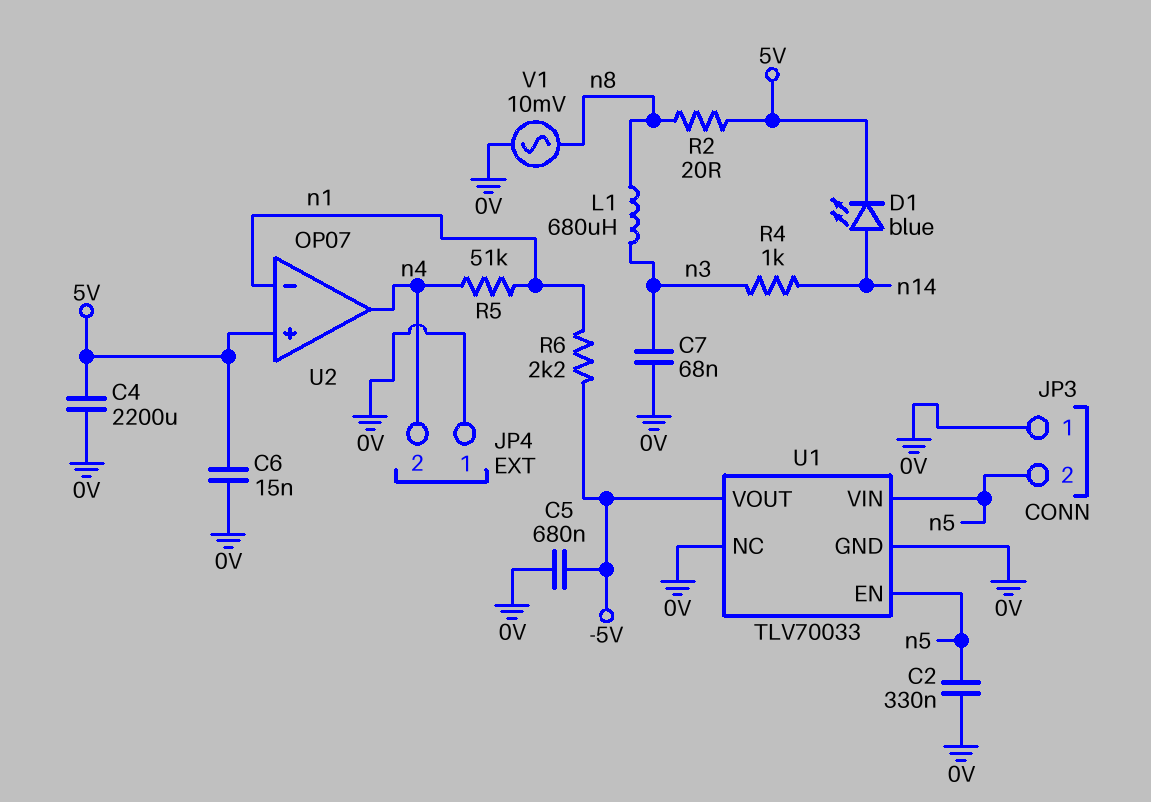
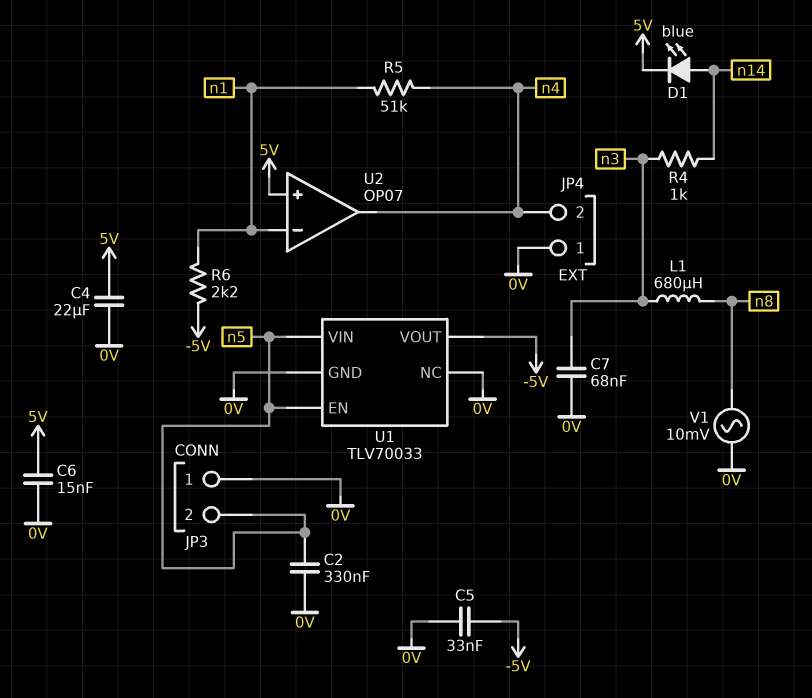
C4: 2200uF (0V, 5V) -> 22uF (0V, 5V)
C5: 680nF (-5V, 0V) -> 33nF (-5V, 0V)
R2: 20 (5V, n8) -> none

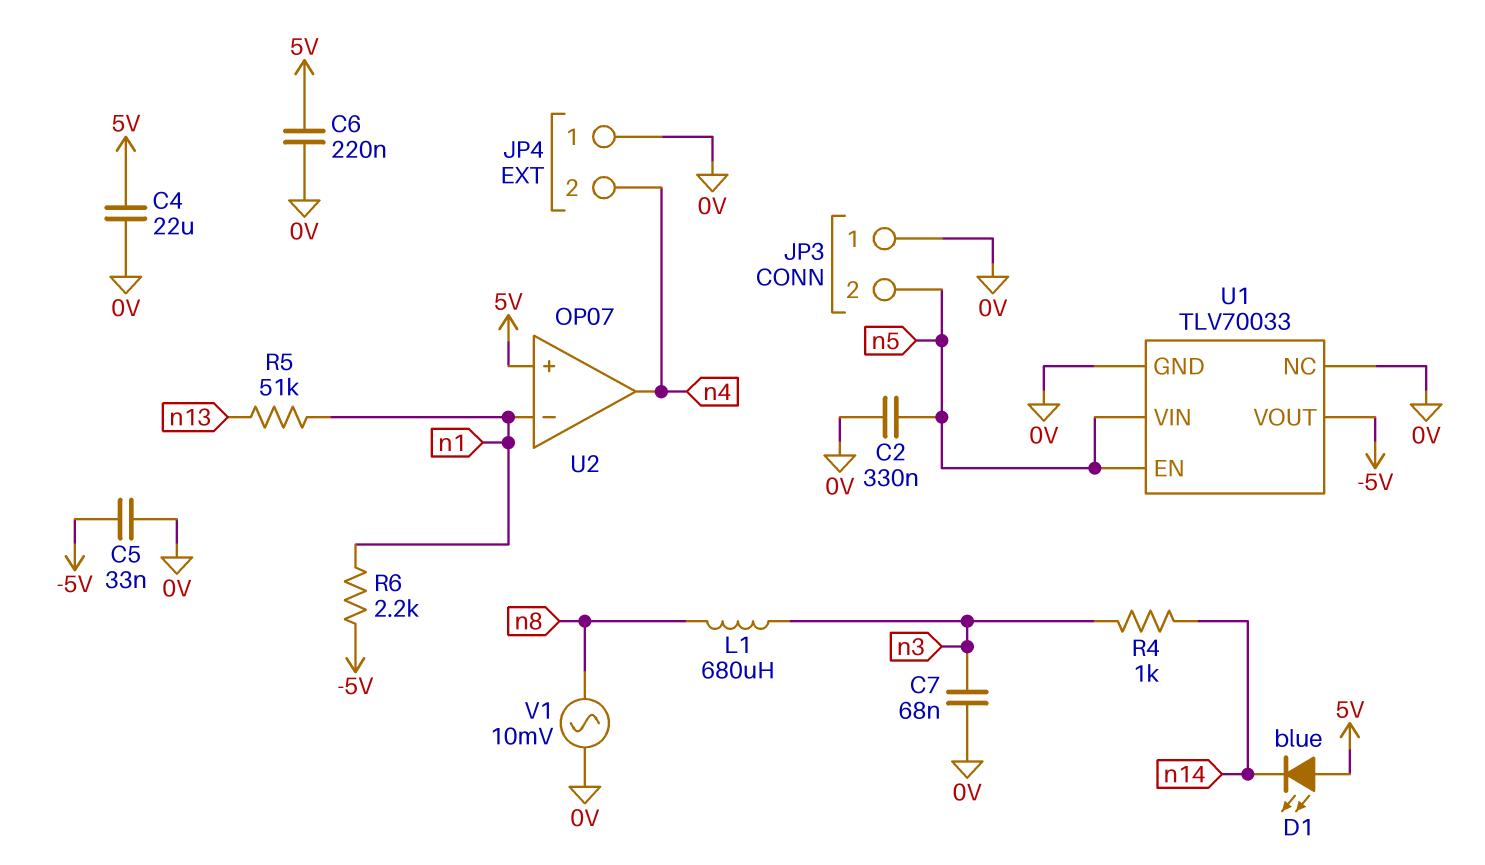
C6: 15nF (0V, 5V) -> 220nF (0V, 5V)
D1: LED blue (A n14, K 5V) -> LED blue (A 5V, K n14)
R5: 51k (n1, n4) -> 51k (n1, n13)

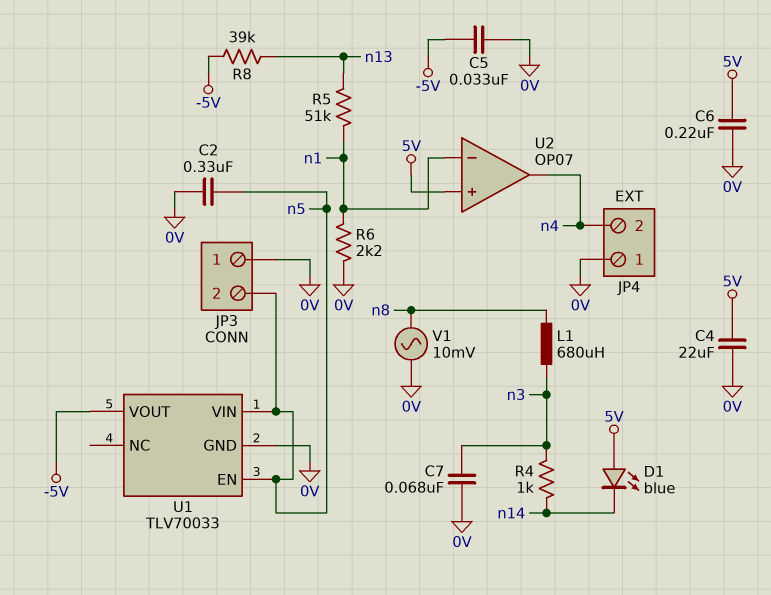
R6: 2.2k (-5V, n1) -> 2.2k (0V, n1)
R8: none -> 39k (-5V, n13)
U1 pin NC: 0V -> none

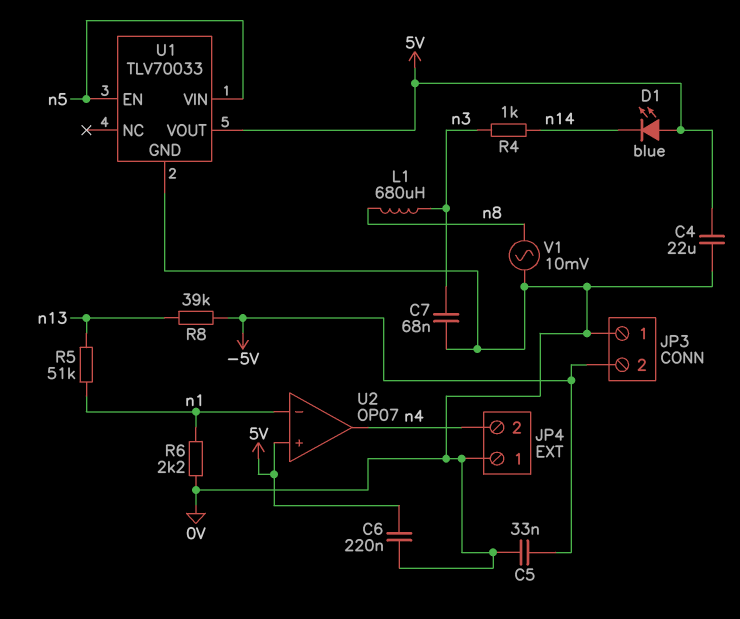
C2: 330nF (0V, n5) -> none
JP3 pin 2: n5 -> -5V
U1 pin VOUT: -5V -> 5V

